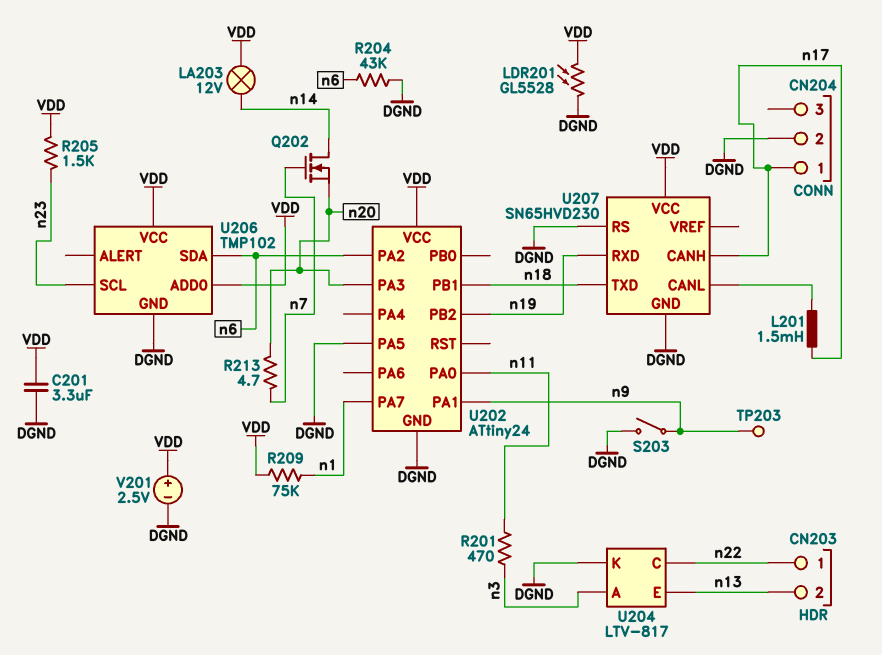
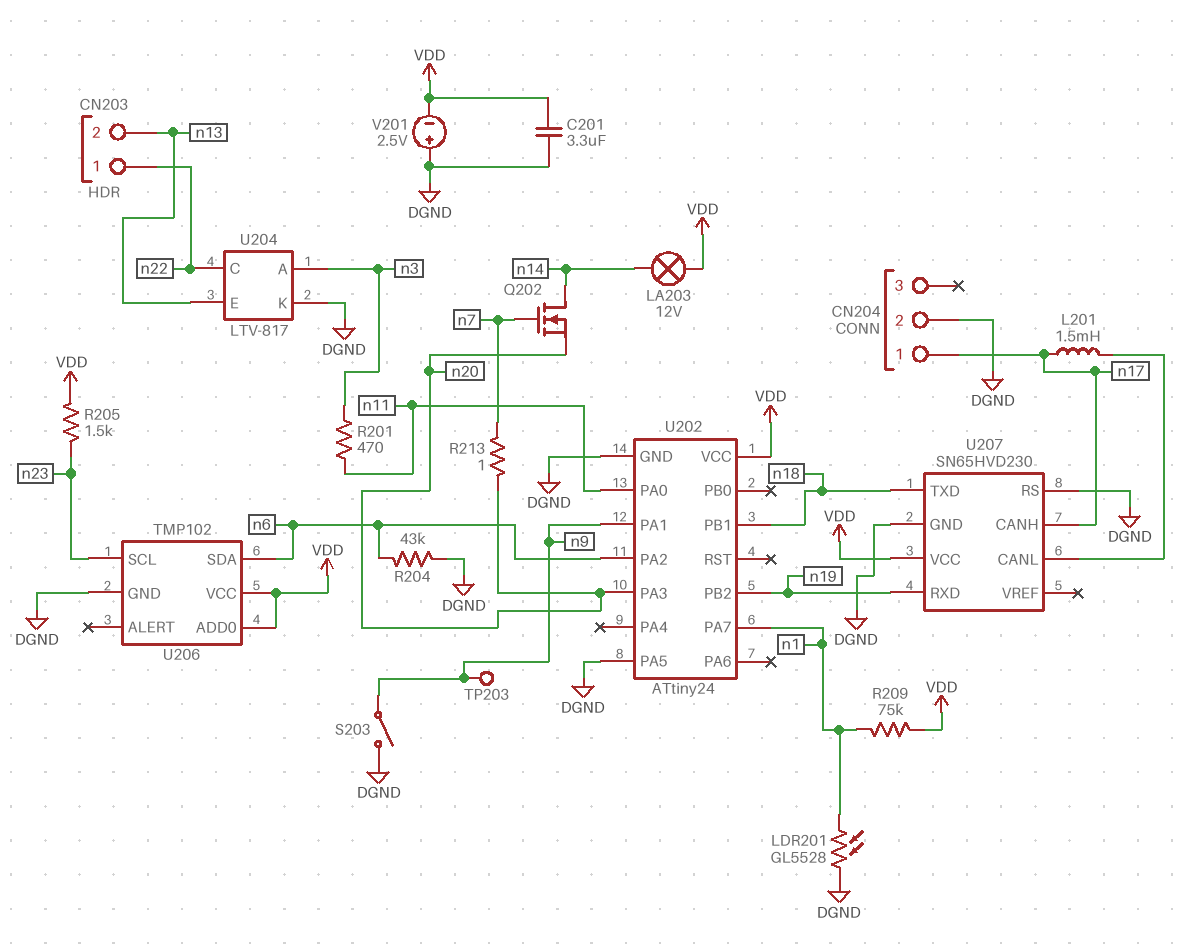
LDR201: GL5528 (DGND, VDD) -> GL5528 (DGND, n1)
R213: 4.7 (n7, n20) -> 1 (n7, n20)
V201: 2.5V (plus VDD, minus DGND) -> 2.5V (plus DGND, minus VDD)

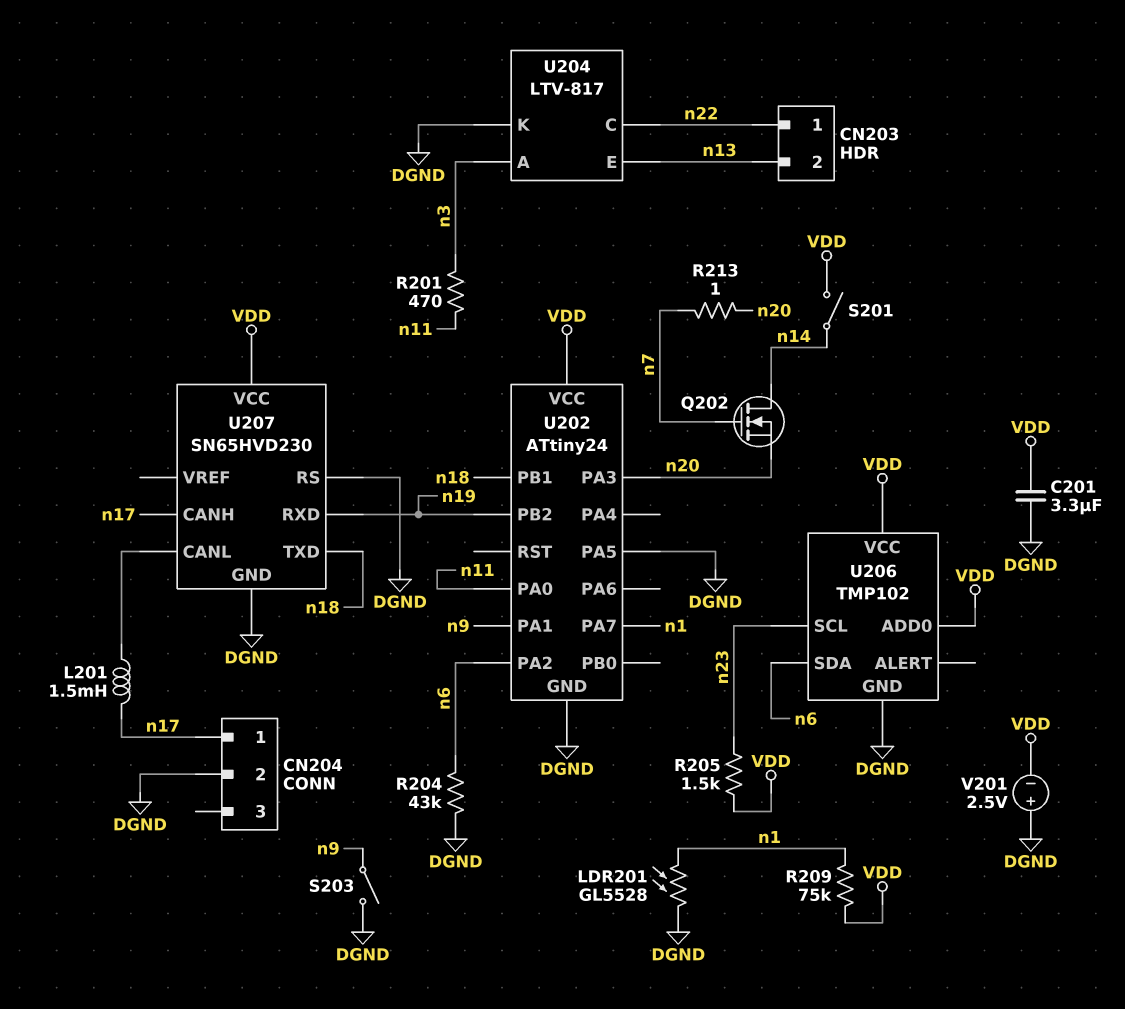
LA203: lamp 12V (VDD, n14) -> none
S201: none -> switch (VDD, n14)
TP203: test point (n9) -> none

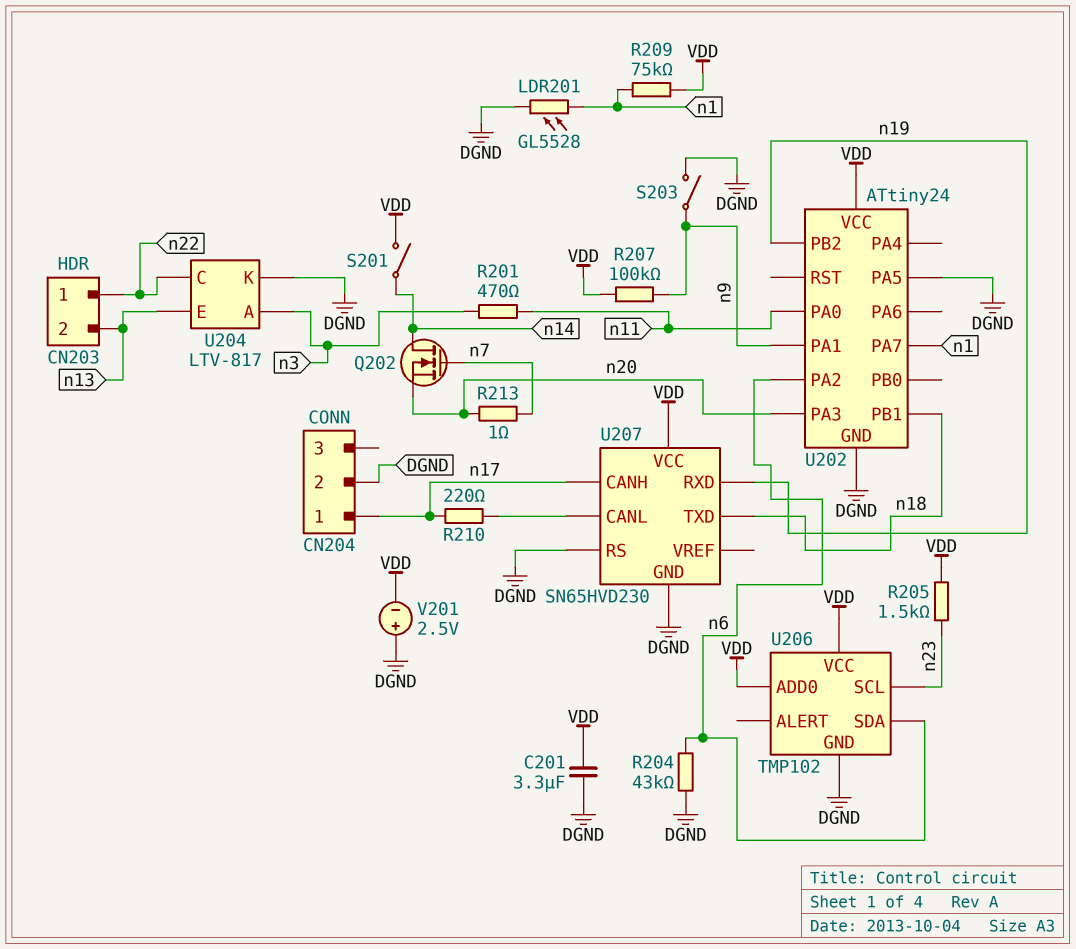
L201: 1.5mH (U207/CANL, n17) -> none
R207: none -> 100k (VDD, n9)
R210: none -> 220 (U207/CANL, n17)

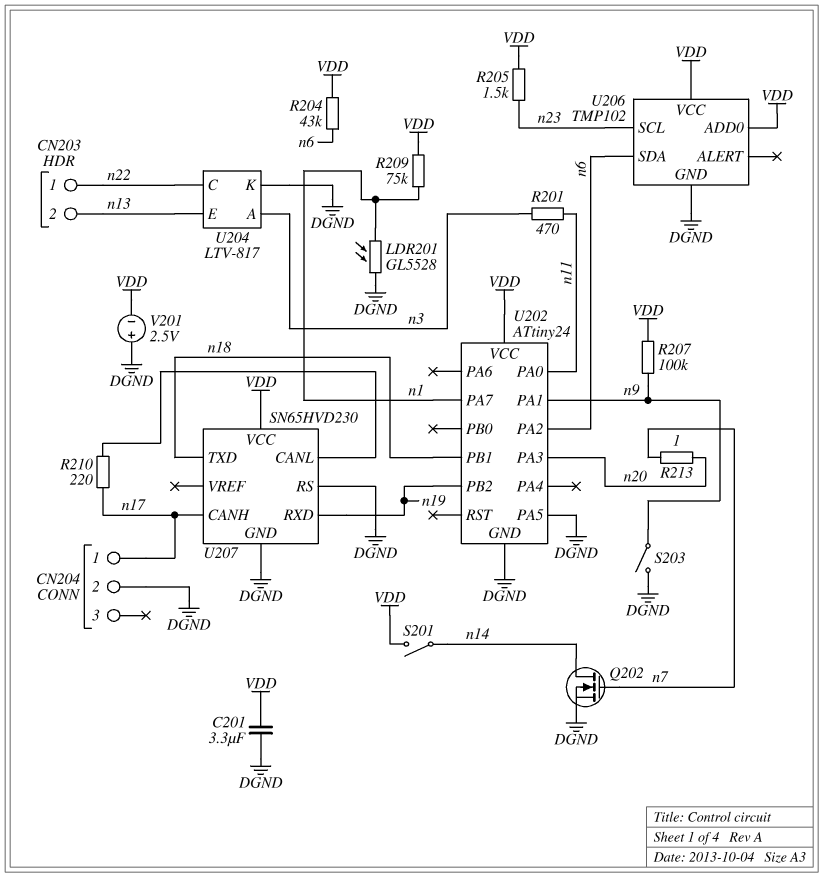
Q202: NMOS (G n7, D n14, S n20) -> NMOS (G n7, D n14, S DGND)
R204: 43k (DGND, n6) -> 43k (VDD, n6)

